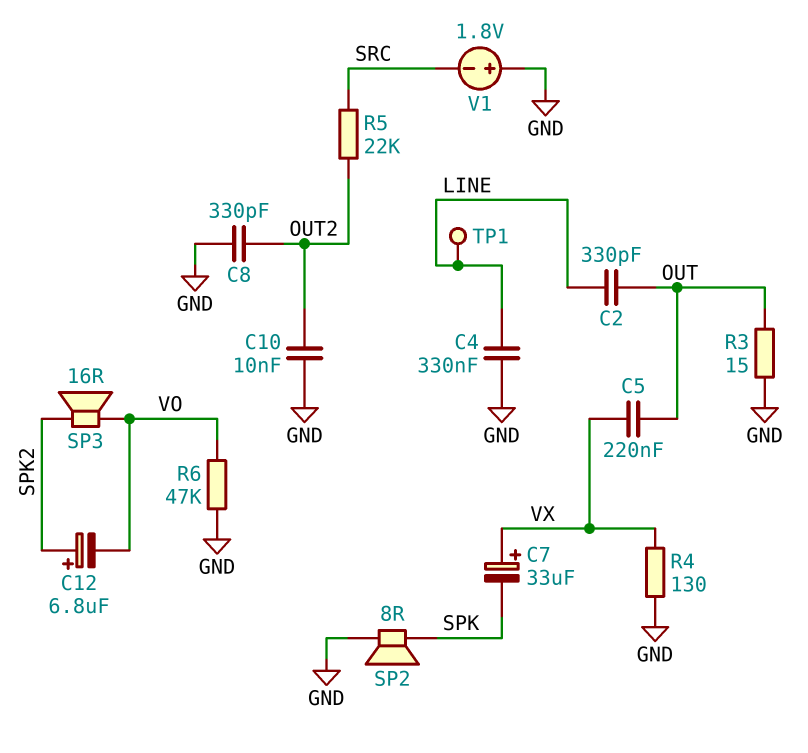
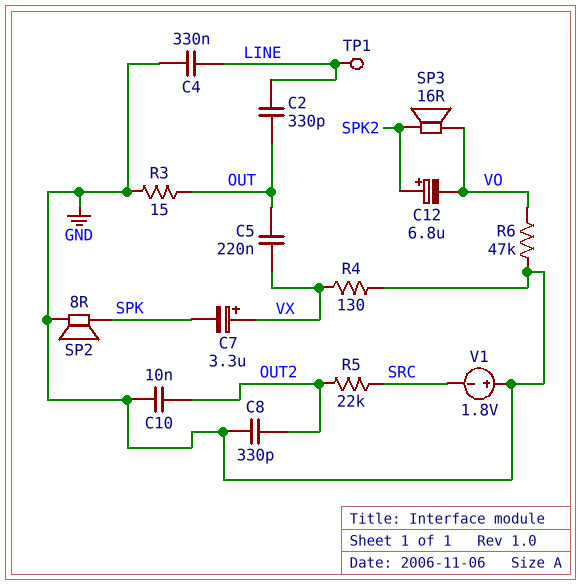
C7: 33uF (plus VX, minus SPK) -> 3.3uF (plus VX, minus SPK)

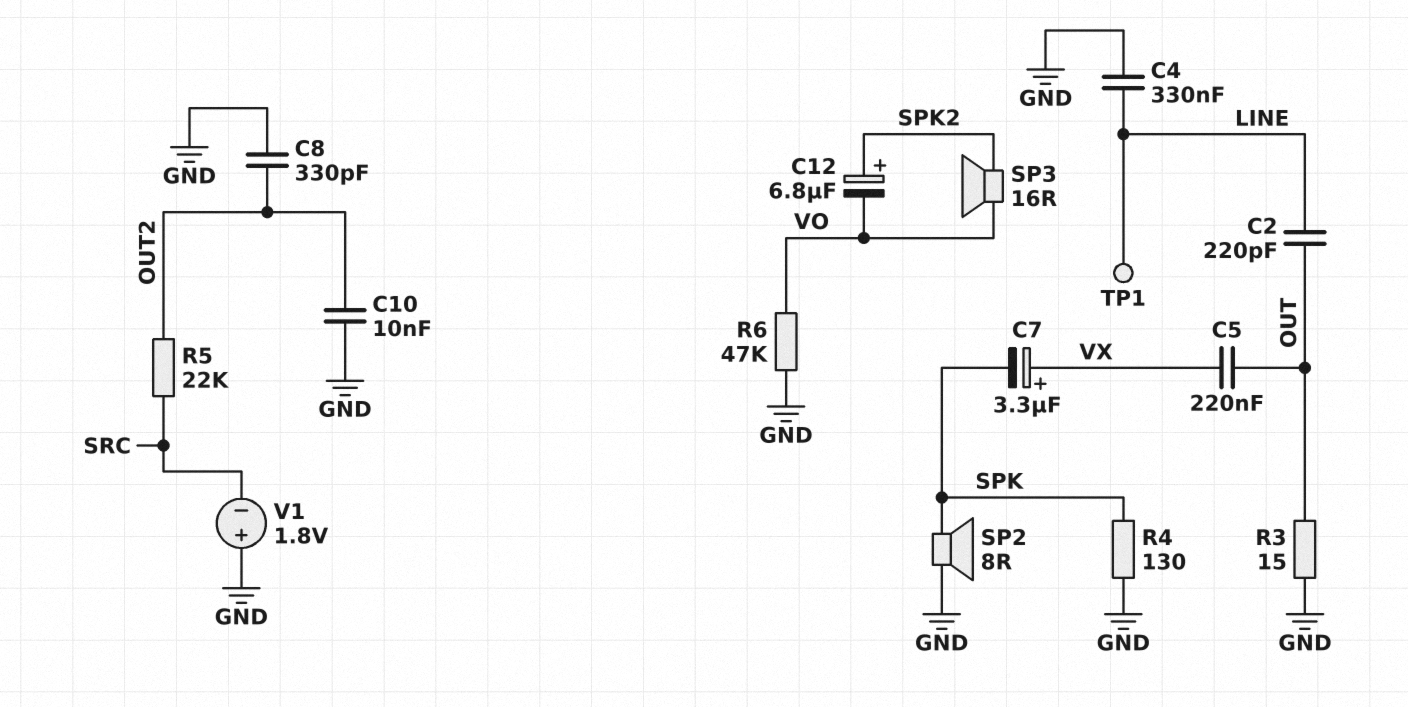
C2: 330pF (LINE, OUT) -> 220pF (LINE, OUT)
R4: 130 (GND, VX) -> 130 (GND, SPK)

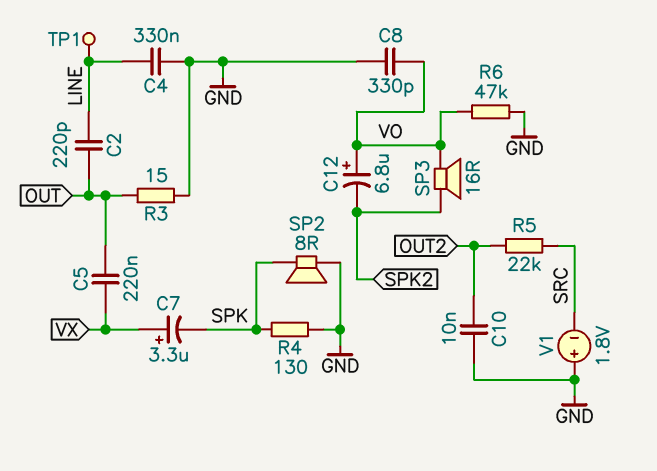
C8: 330pF (GND, OUT2) -> 330pF (GND, VO)
C12: 6.8uF (plus SPK2, minus VO) -> 6.8uF (plus VO, minus SPK2)

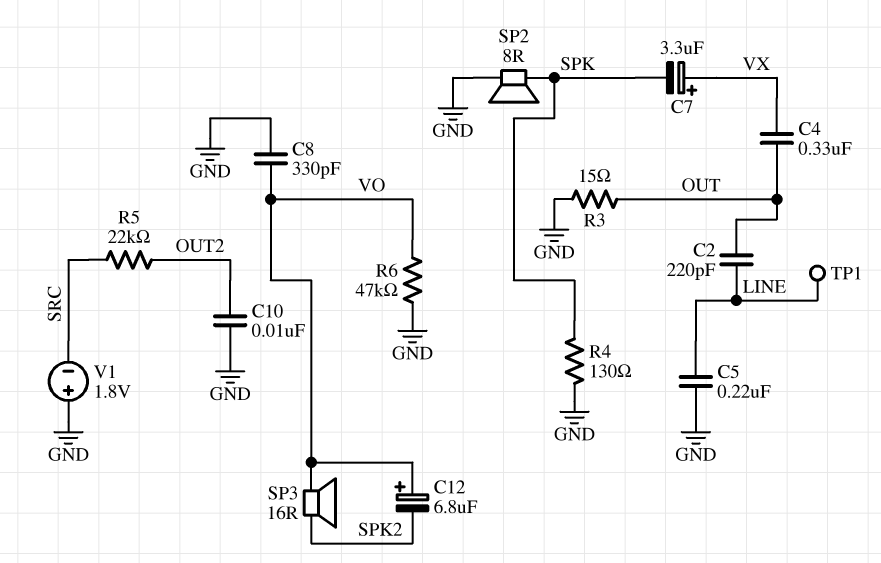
C4: 330nF (GND, LINE) -> 330nF (OUT, VX)
C5: 220nF (OUT, VX) -> 220nF (GND, LINE)

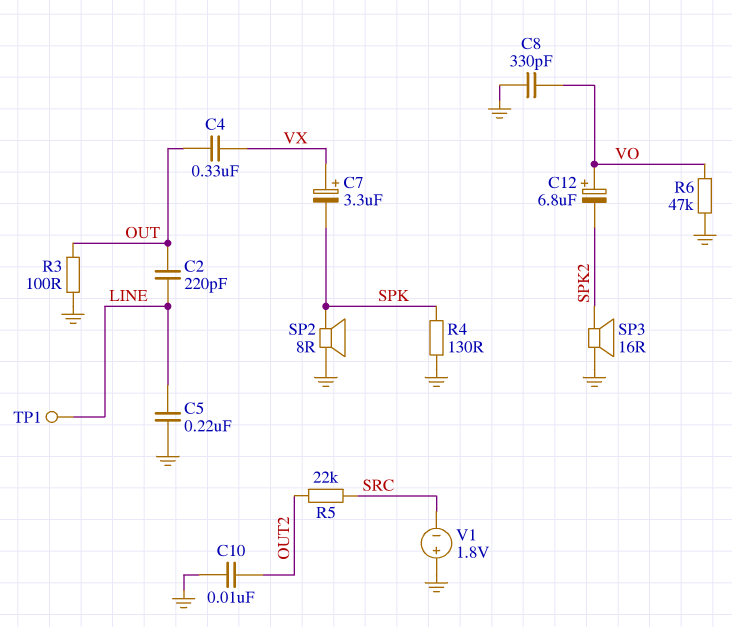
R3: 15 (GND, OUT) -> 100 (GND, OUT)
SP3: speaker 16R (SPK2, VO) -> speaker 16R (GND, SPK2)

